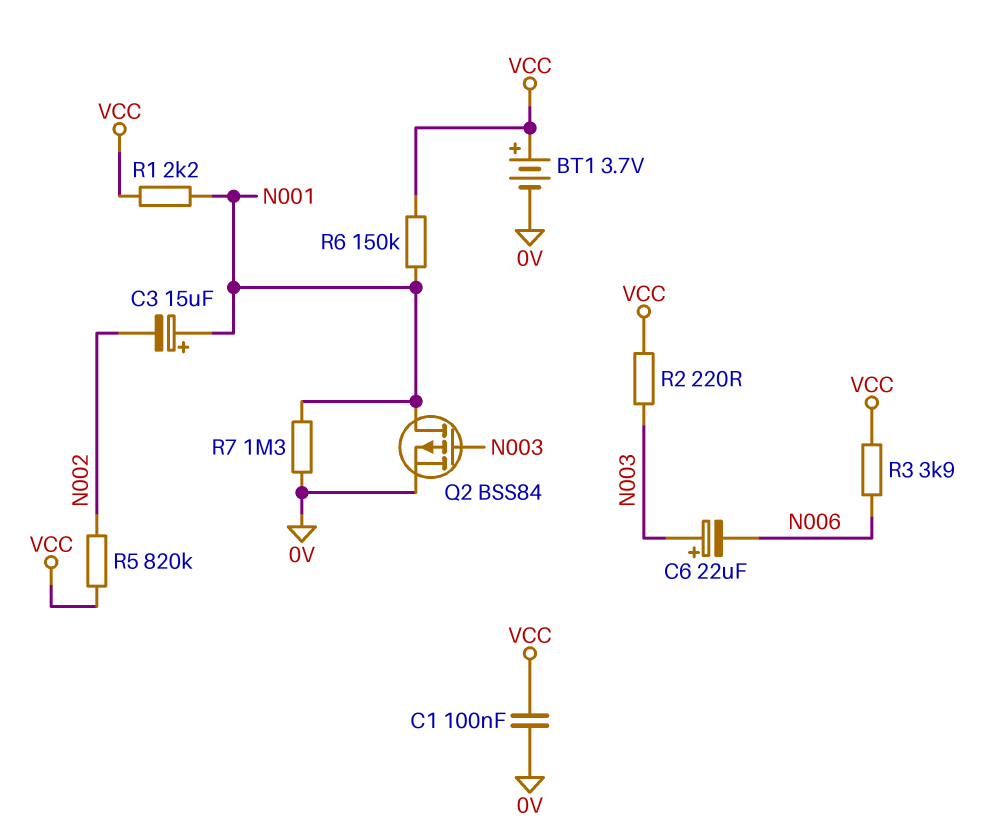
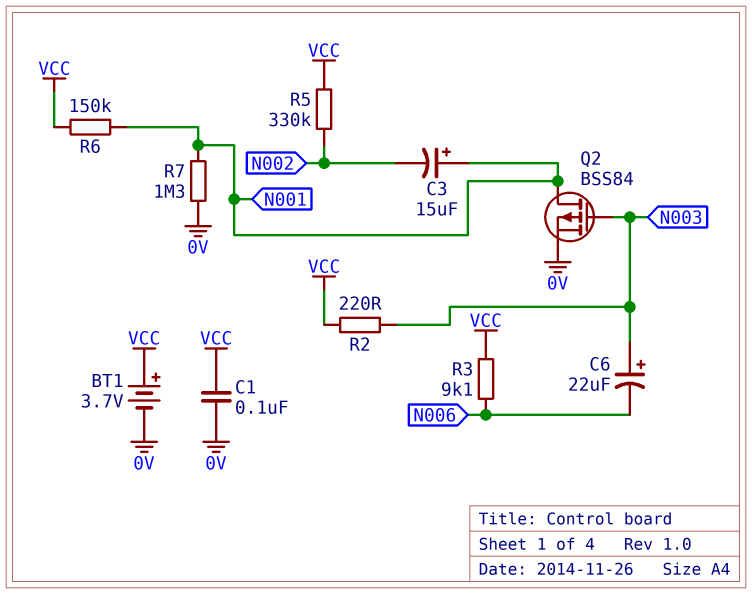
R1: 2.2k (N001, VCC) -> none
R3: 3.9k (N006, VCC) -> 9.1k (N006, VCC)
R5: 820k (N002, VCC) -> 330k (N002, VCC)

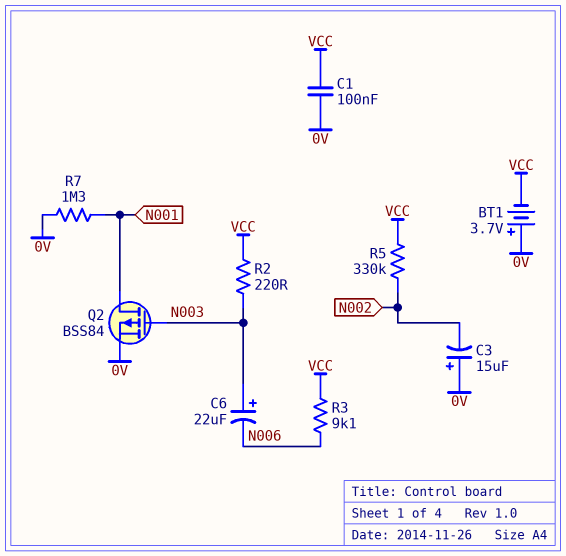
BT1: 3.7V (plus VCC, minus 0V) -> 3.7V (plus 0V, minus VCC)
C3: 15uF (plus N001, minus N002) -> 15uF (plus 0V, minus N002)
R6: 150k (N001, VCC) -> none

